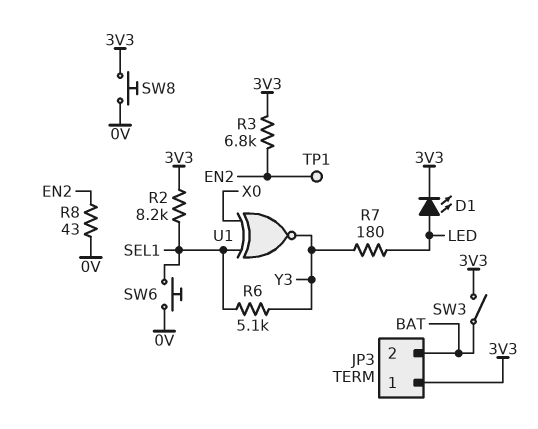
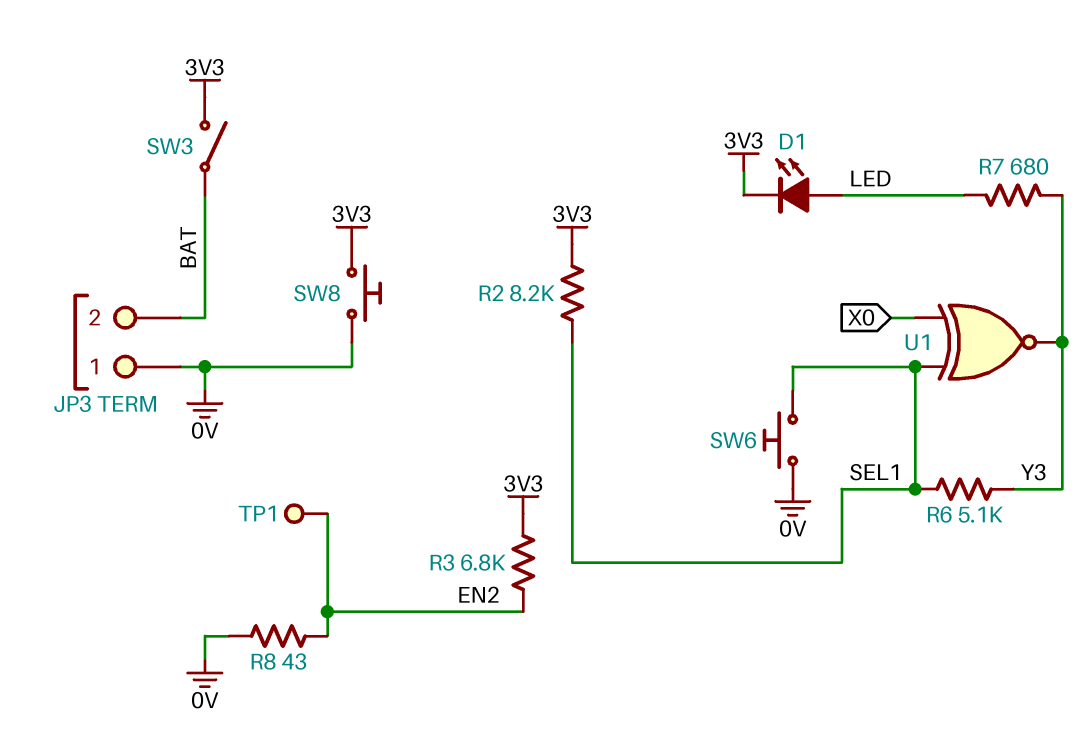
JP3 pin 1: 3V3 -> 0V
R7: 180 (LED, Y3) -> 680 (LED, Y3)

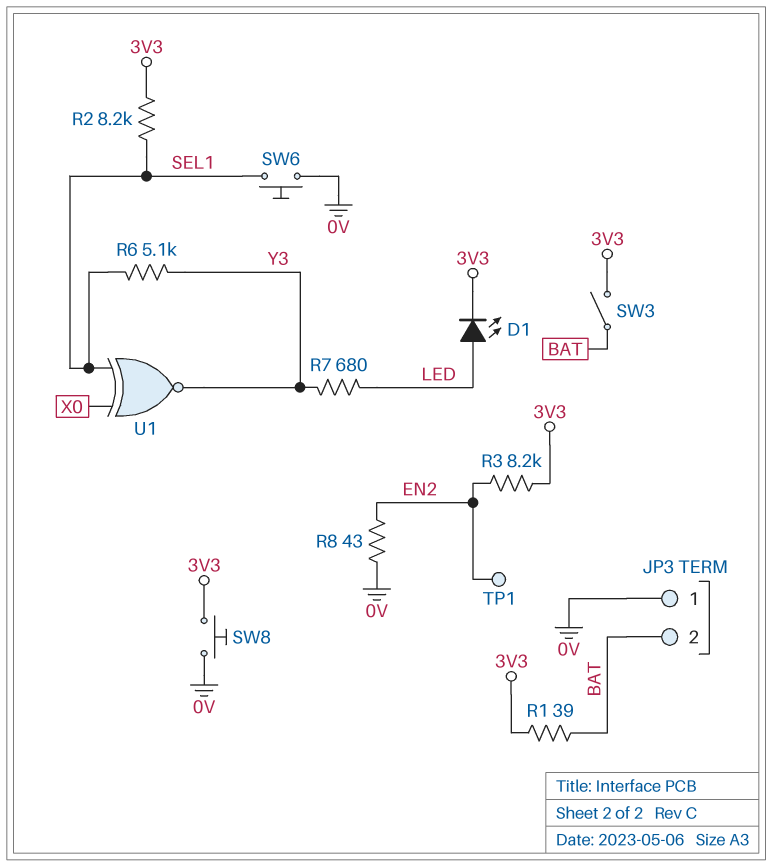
R1: none -> 39 (3V3, BAT)
R3: 6.8k (3V3, EN2) -> 8.2k (3V3, EN2)

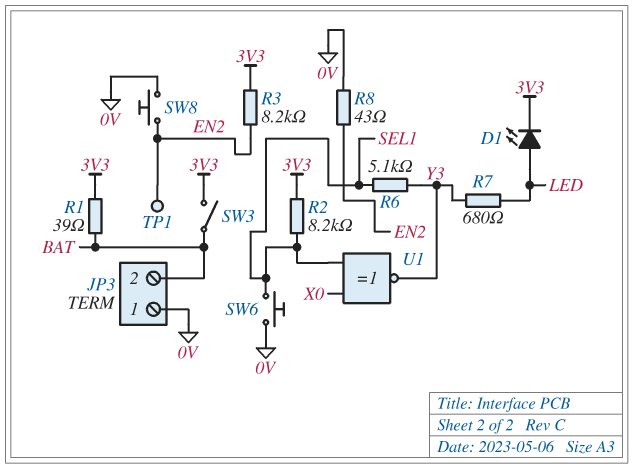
SW8: button (0V, 3V3) -> button (0V, EN2)

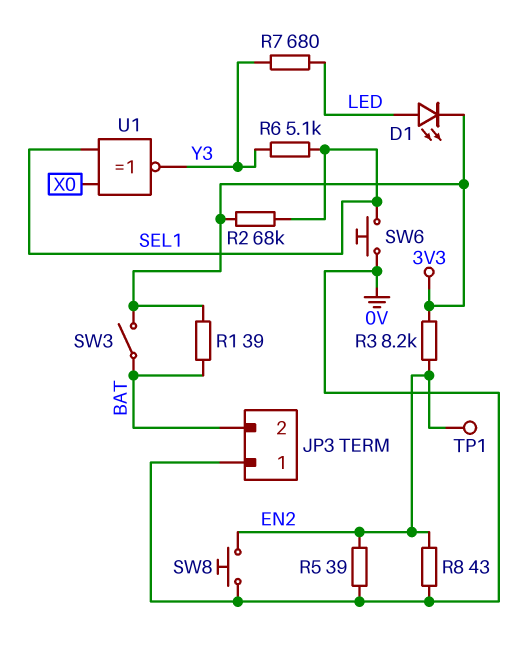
R2: 8.2k (3V3, SEL1) -> 68k (3V3, SEL1)
R5: none -> 39 (0V, EN2)

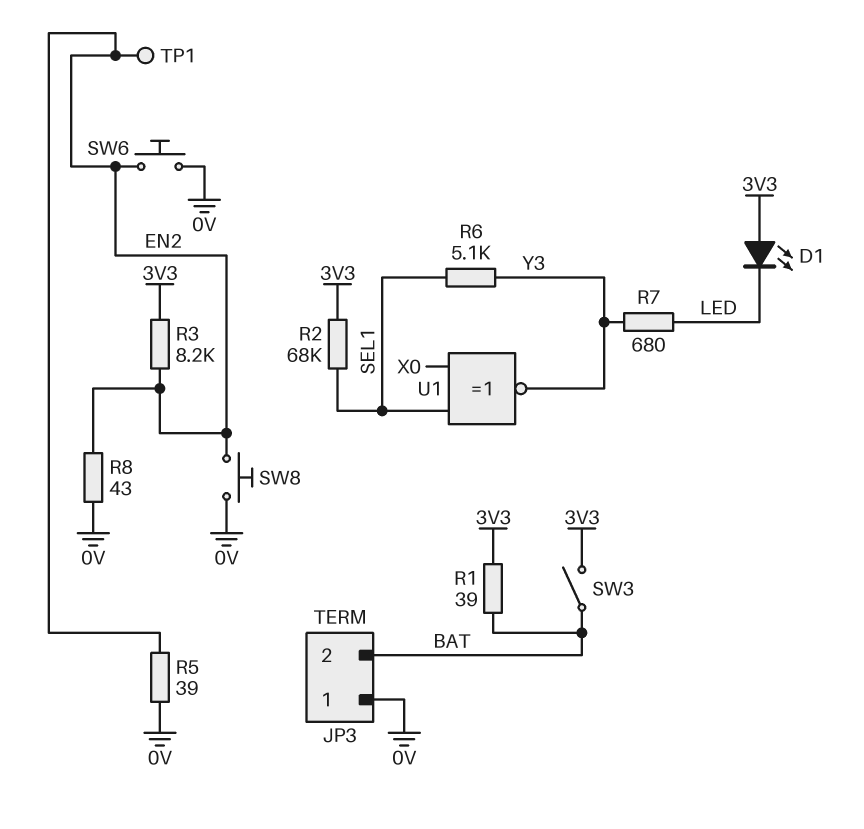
D1: LED (A LED, K 3V3) -> LED (A 3V3, K LED)
SW6: button (0V, SEL1) -> button (0V, EN2)

